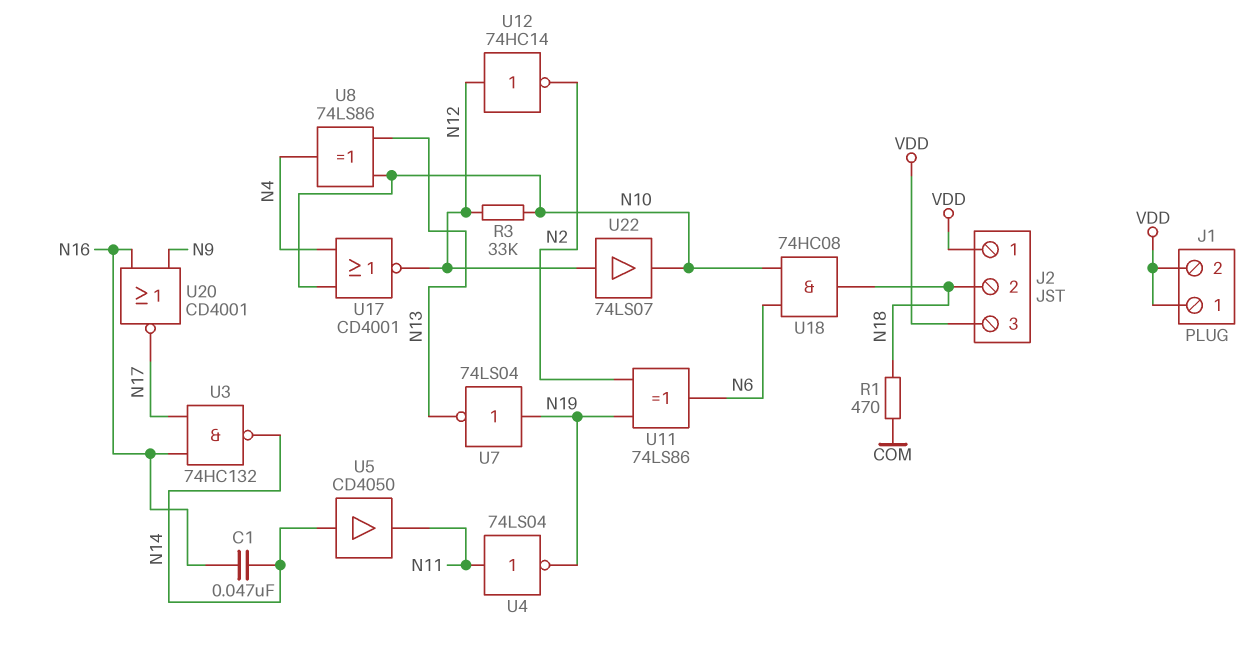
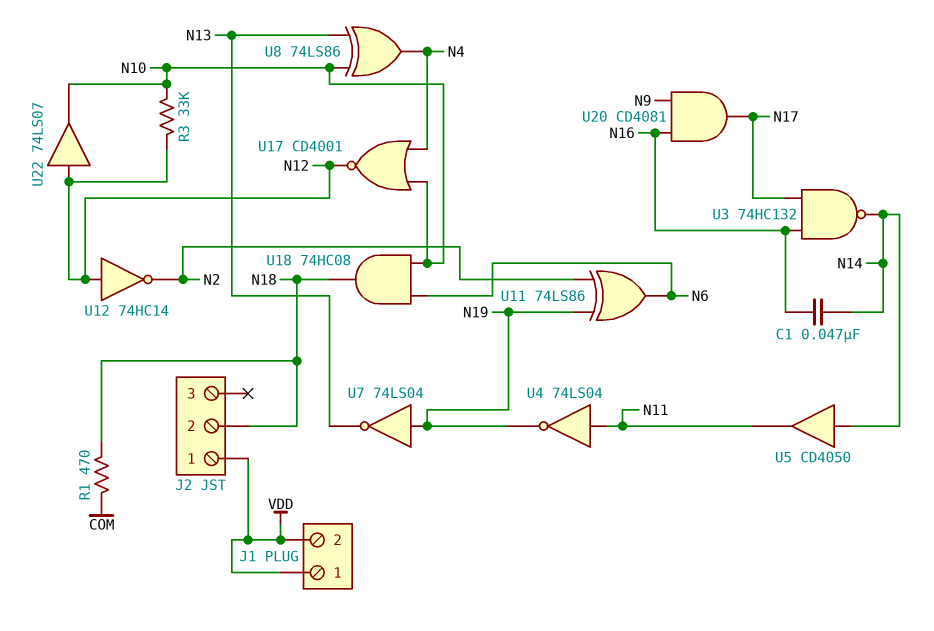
J2 pin 3: VDD -> none
U20: NOR CD4001 (in N9, in N16, out N17) -> AND CD4081 (in N9, in N16, out N17)

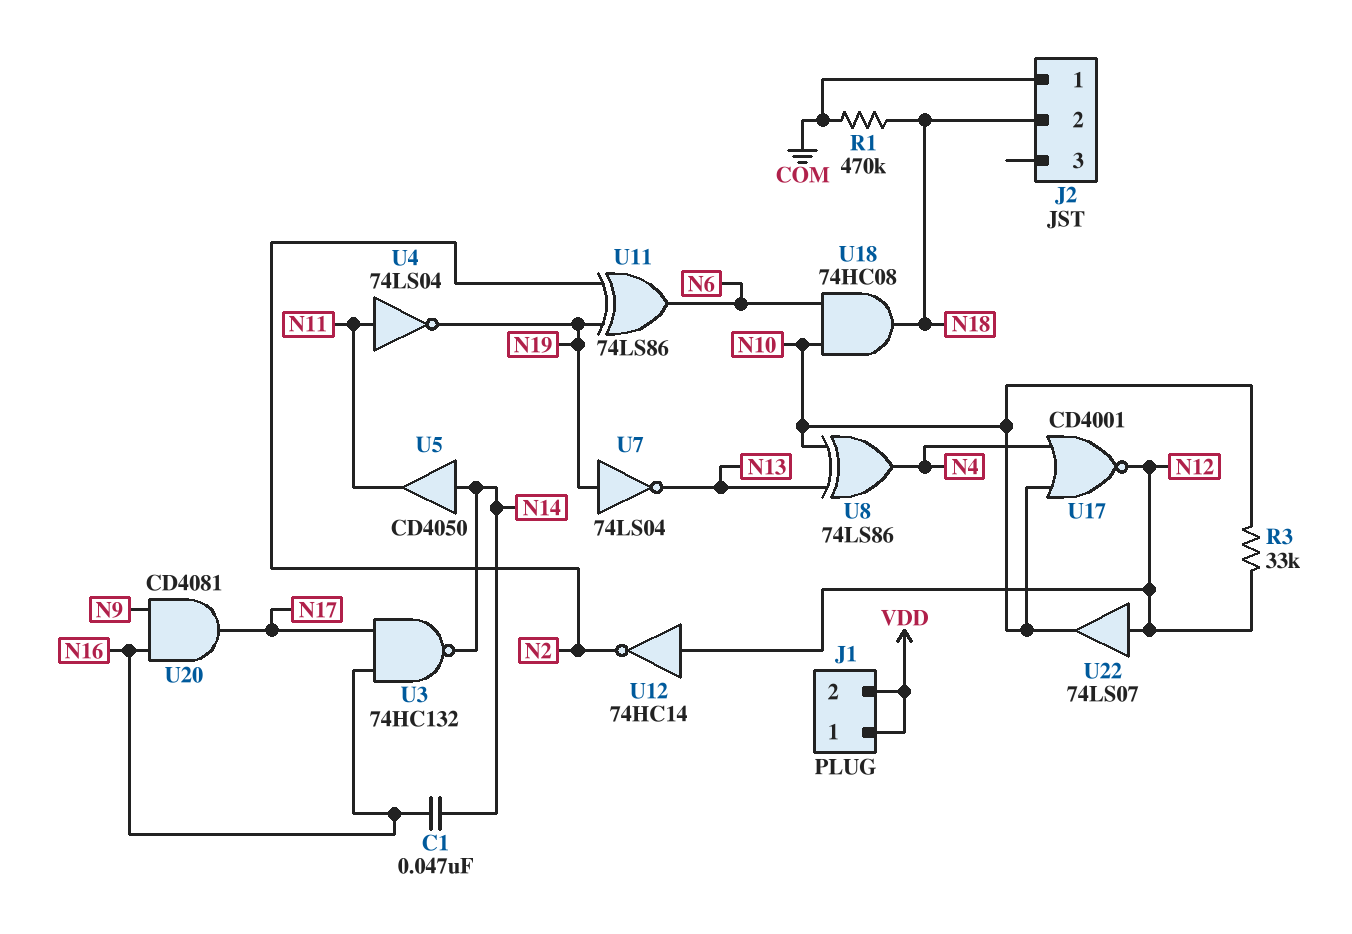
J2 pin 1: VDD -> COM
R1: 470 (COM, N18) -> 470k (COM, N18)

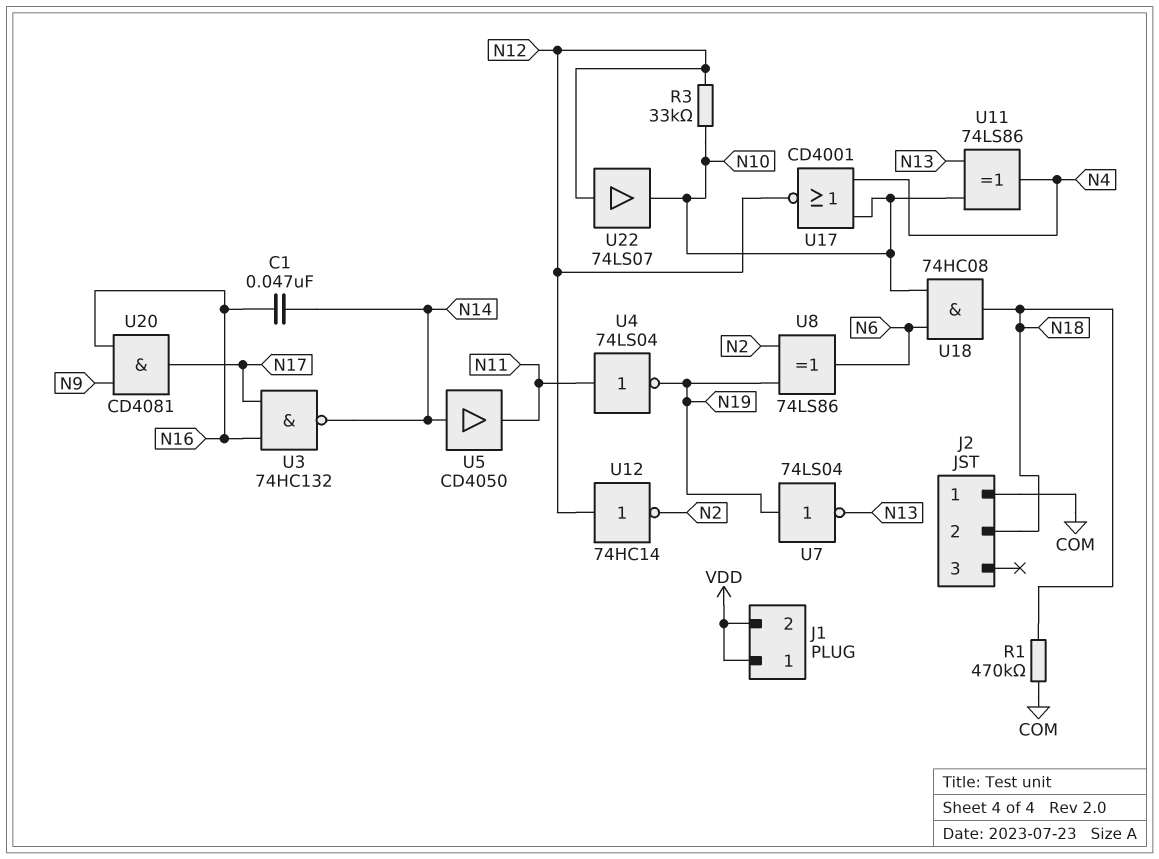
U8: XOR 74LS86 (in N10, in N13, out N4) -> XOR 74LS86 (in N2, in N19, out N6)
U11: XOR 74LS86 (in N2, in N19, out N6) -> XOR 74LS86 (in N10, in N13, out N4)

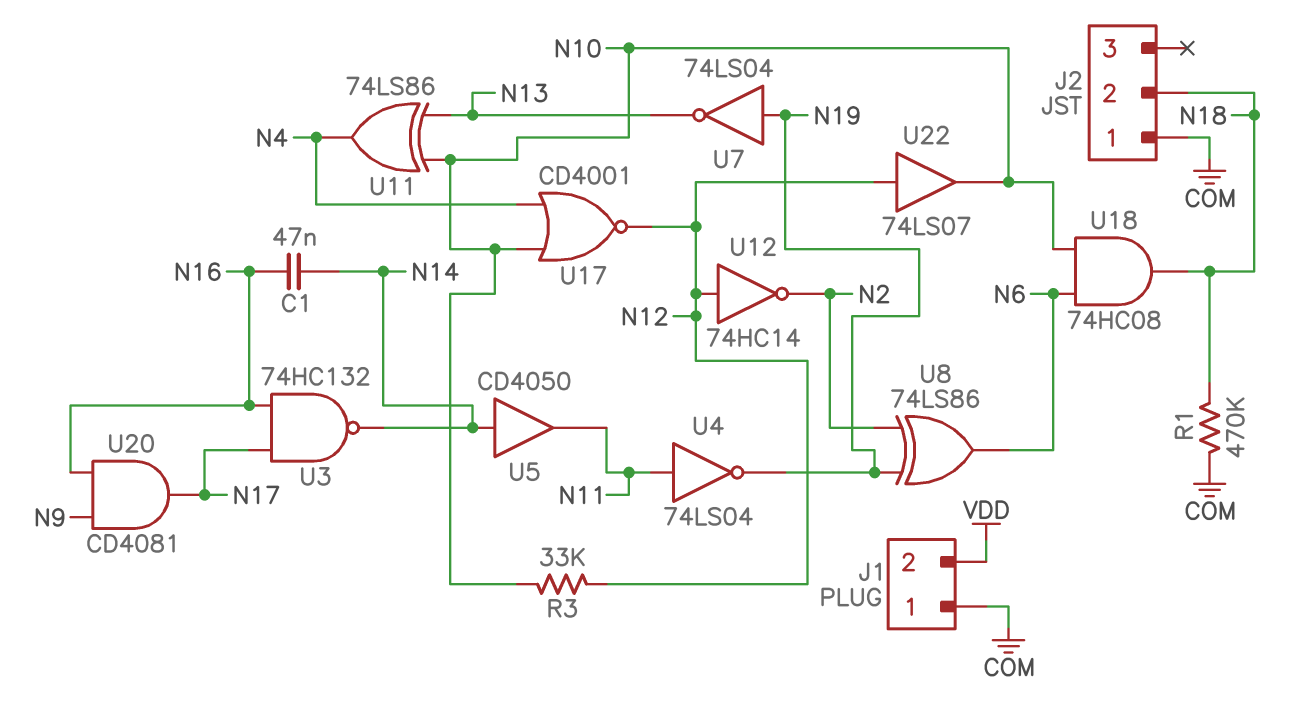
J1 pin 1: VDD -> COM

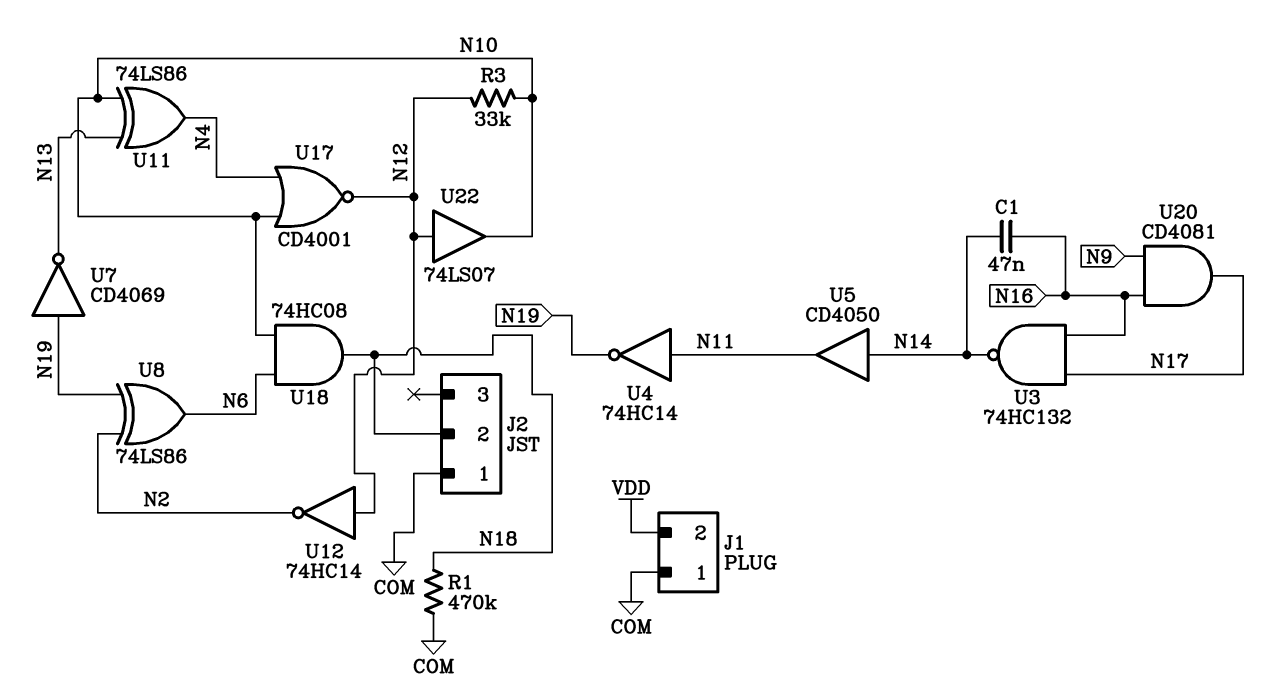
U4: NOT 74LS04 (in N11, out N19) -> NOT 74HC14 (in N11, out N19)
U7: NOT 74LS04 (in N19, out N13) -> NOT CD4069 (in N19, out N13)

